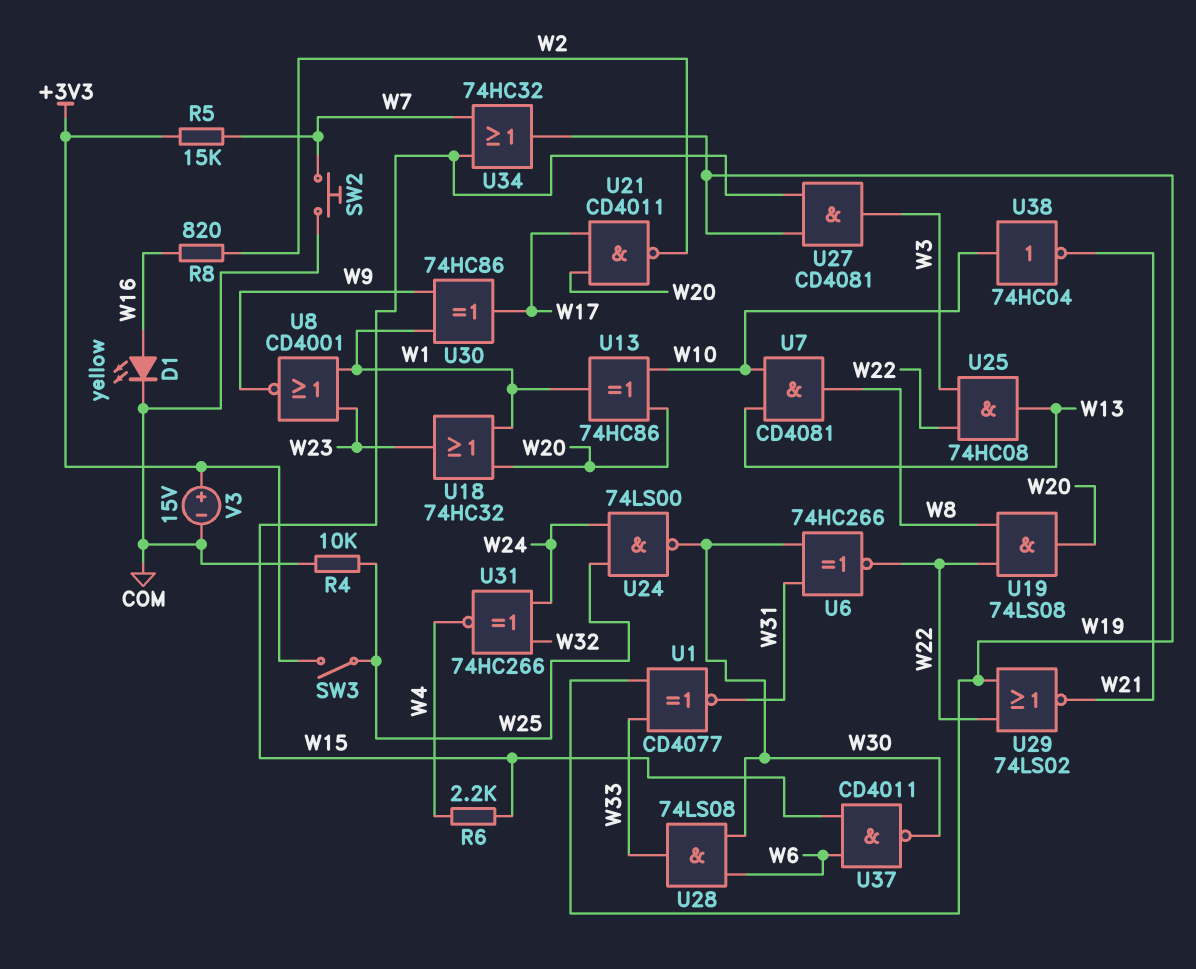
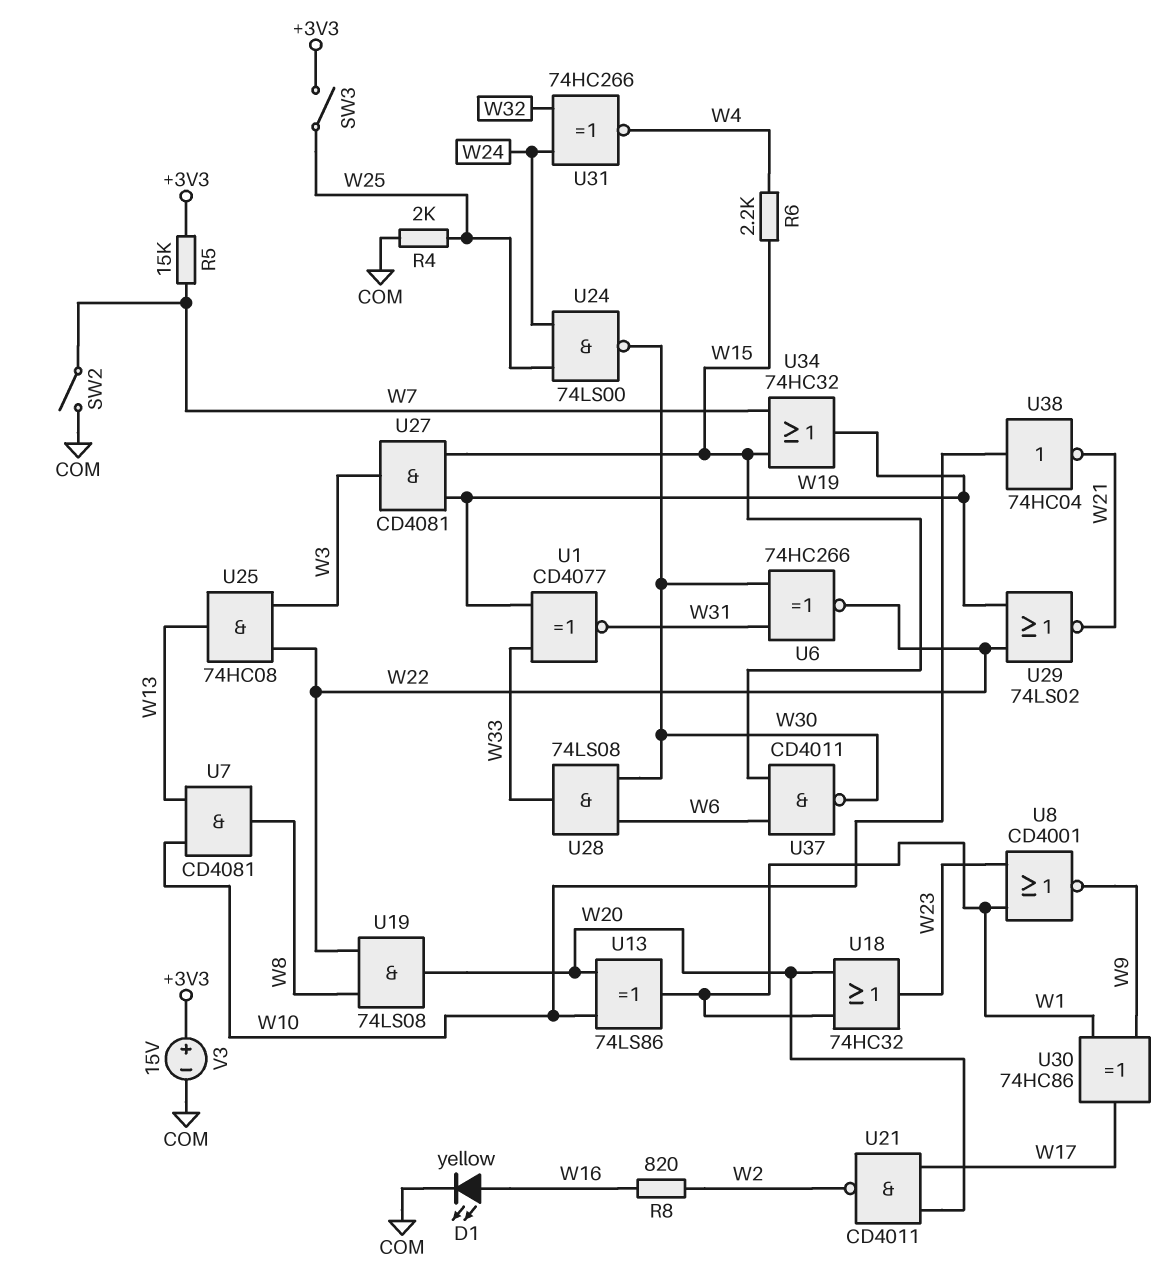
R4: 10k (COM, W25) -> 2k (COM, W25)
SW2: button (COM, W7) -> switch (COM, W7)
U13: XOR 74HC86 (in W10, in W20, out W1) -> XOR 74LS86 (in W10, in W20, out W1)

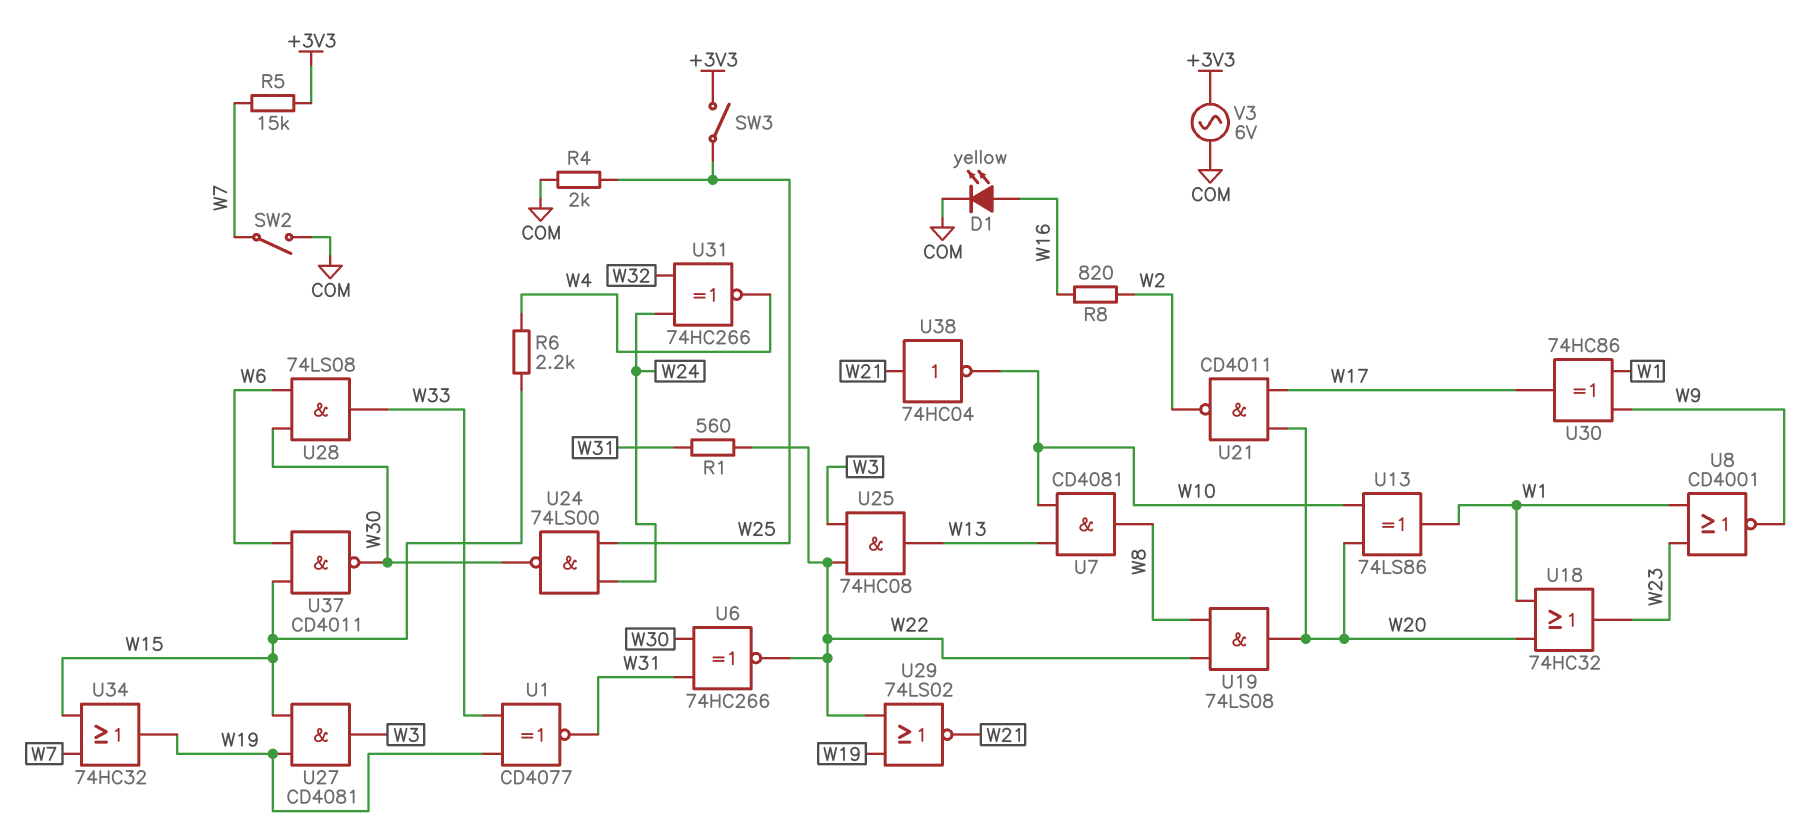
R1: none -> 560 (W22, W31)
U38: NOT 74HC04 (in W10, out W21) -> NOT 74HC04 (in W21, out W10)
V3: 15V (plus +3V3, minus COM) -> AC 6V (+3V3, COM)

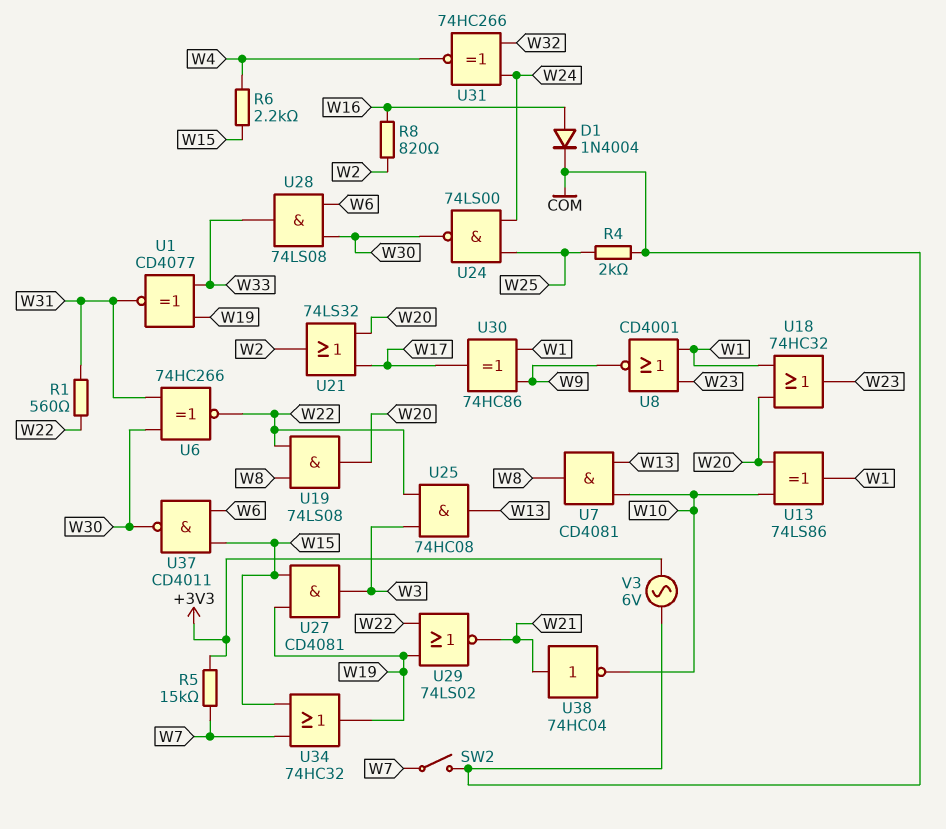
D1: LED yellow (A W16, K COM) -> diode 1N4004 (A W16, K COM)
SW3: switch (+3V3, W25) -> none
U21: NAND CD4011 (in W17, in W20, out W2) -> OR 74LS32 (in W17, in W20, out W2)

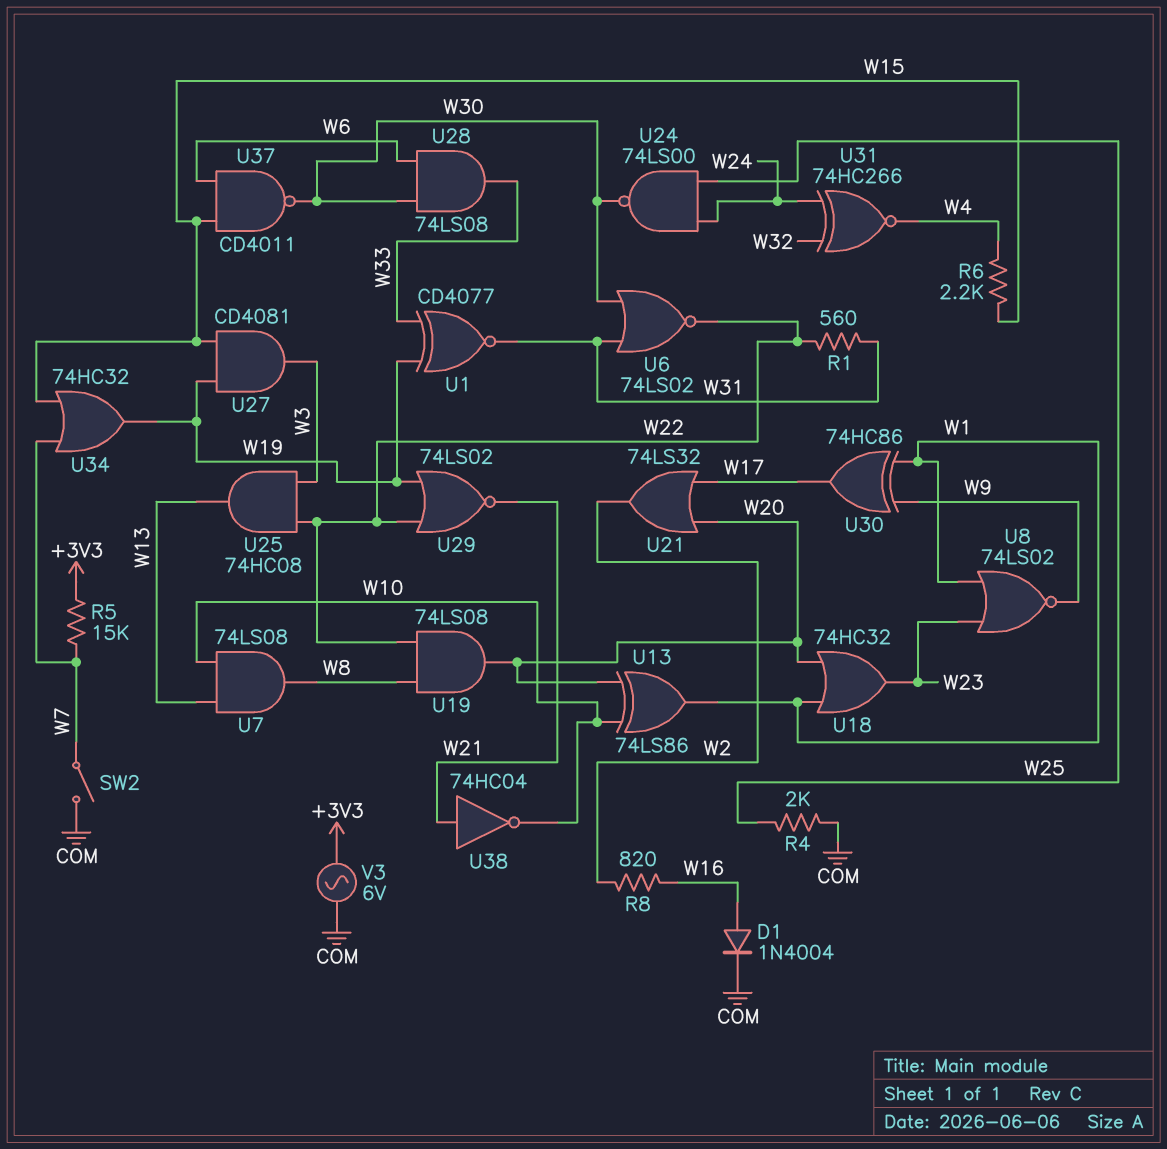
U6: XNOR 74HC266 (in W30, in W31, out W22) -> NOR 74LS02 (in W30, in W31, out W22)
U7: AND CD4081 (in W10, in W13, out W8) -> AND 74LS08 (in W10, in W13, out W8)
U8: NOR CD4001 (in W1, in W23, out W9) -> NOR 74LS02 (in W1, in W23, out W9)

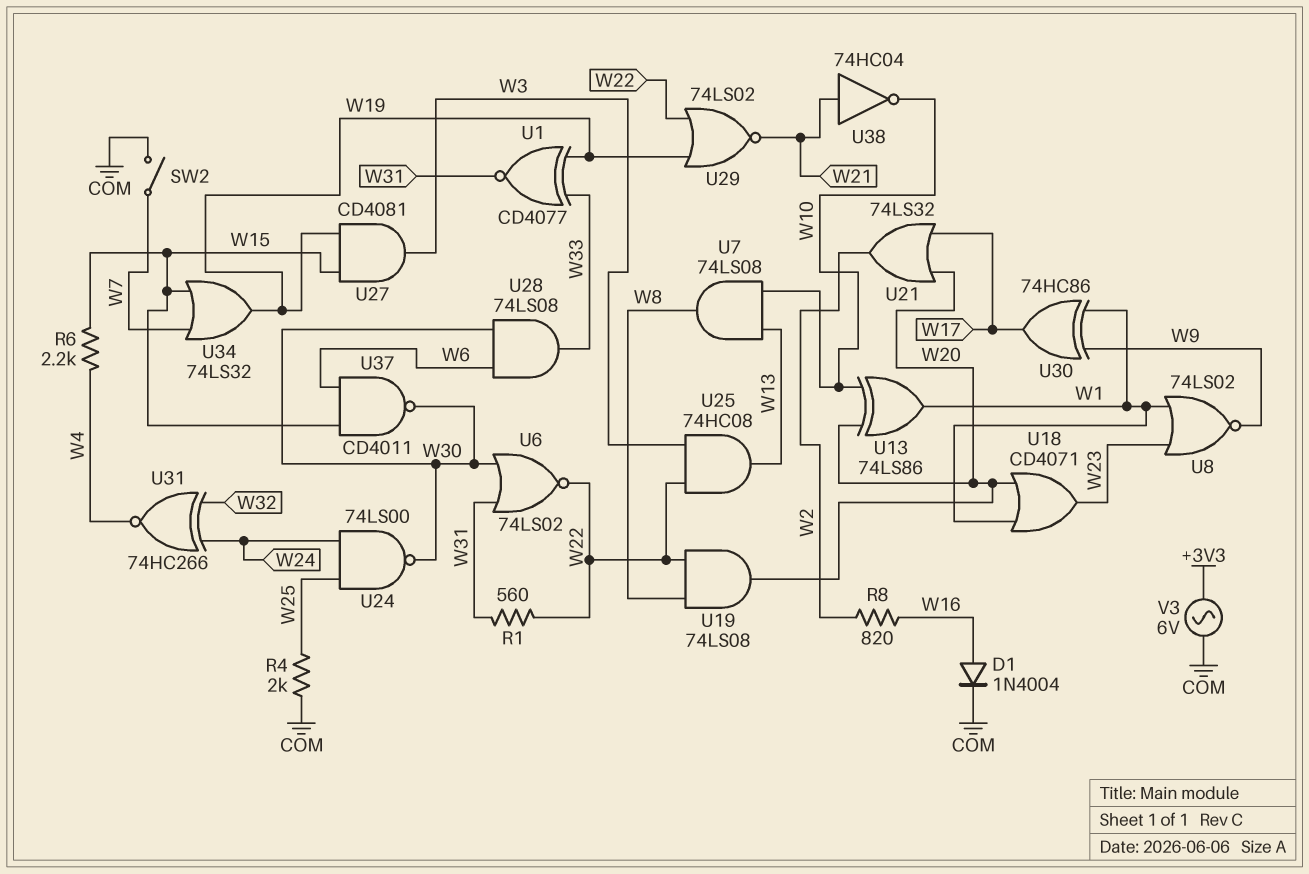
R5: 15k (+3V3, W7) -> none
U18: OR 74HC32 (in W1, in W20, out W23) -> OR CD4071 (in W1, in W20, out W23)
U34: OR 74HC32 (in W7, in W15, out W19) -> OR 74LS32 (in W7, in W15, out W19)

